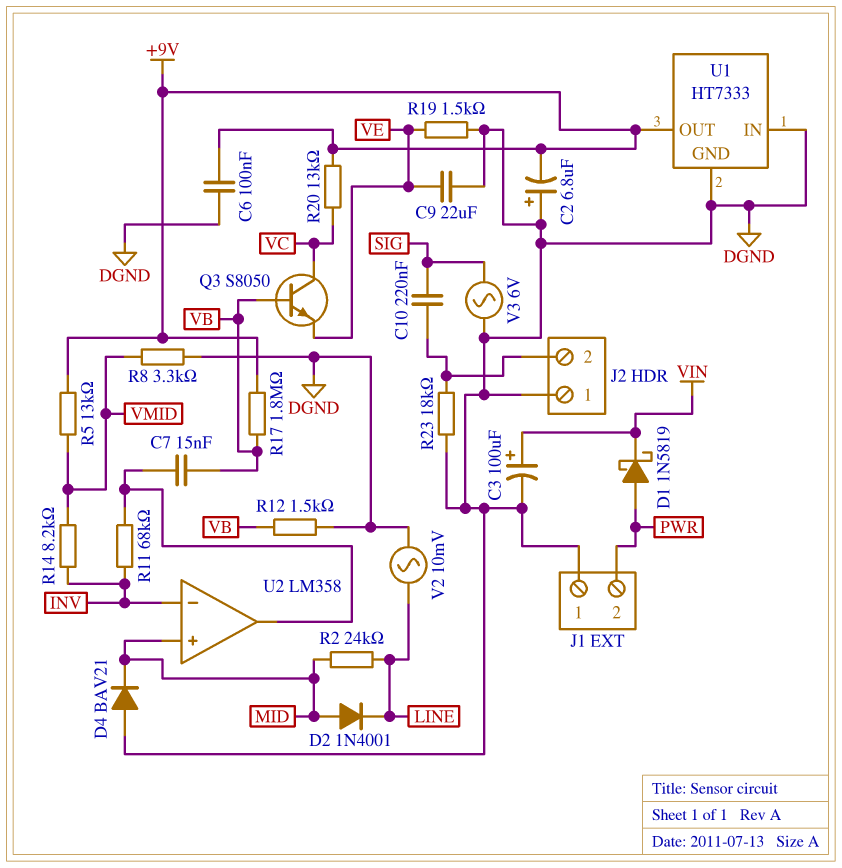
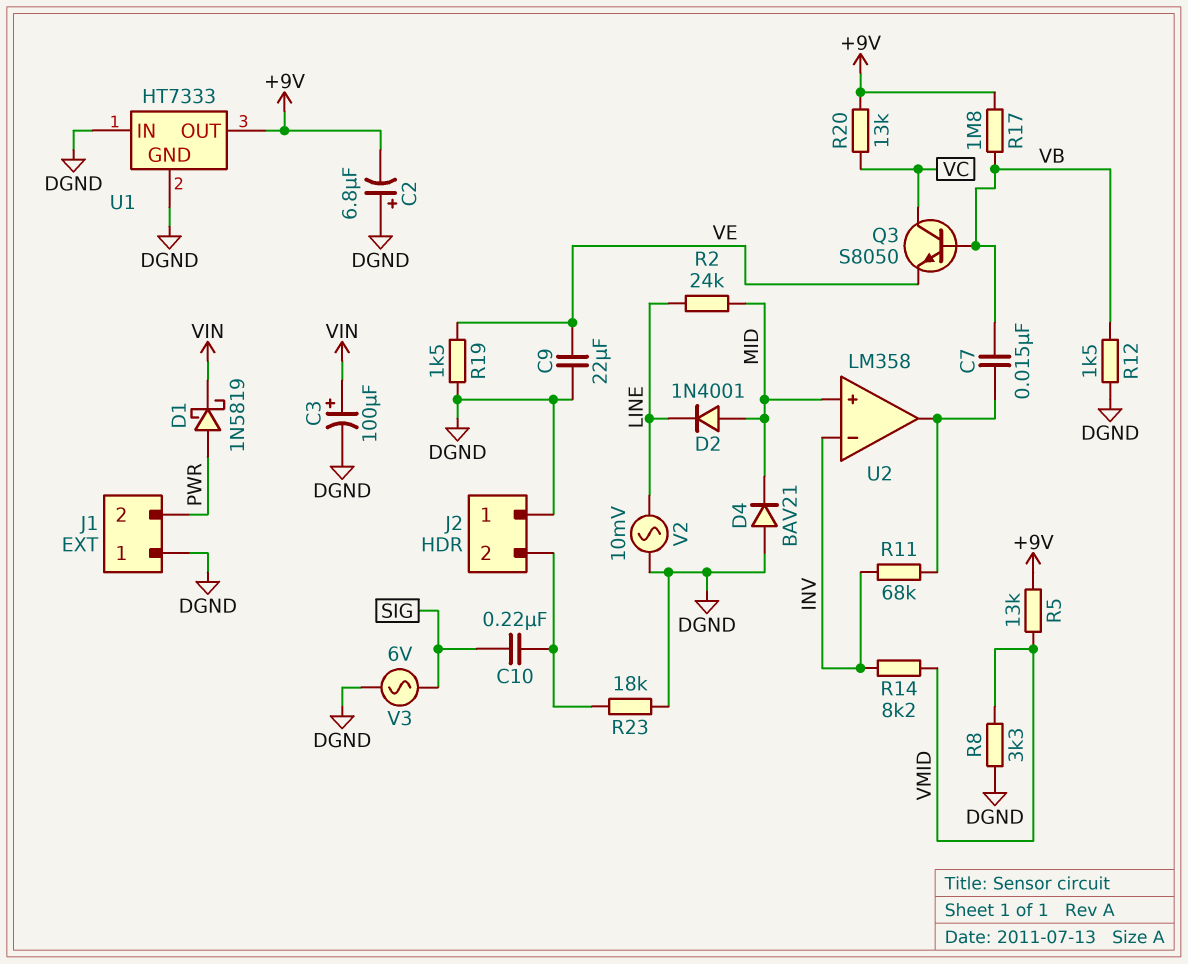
C6: 100nF (+9V, DGND) -> none

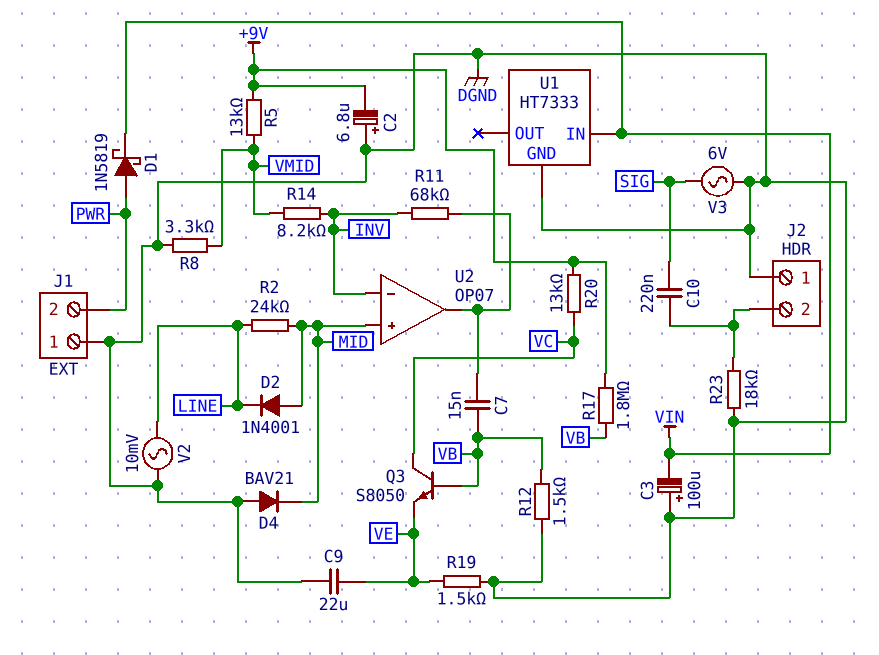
C3: 100uF (plus VIN, minus DGND) -> 100uF (plus DGND, minus VIN)
U1 pin IN: DGND -> VIN
U1 pin OUT: +9V -> none
U2: LM358 -> OP07

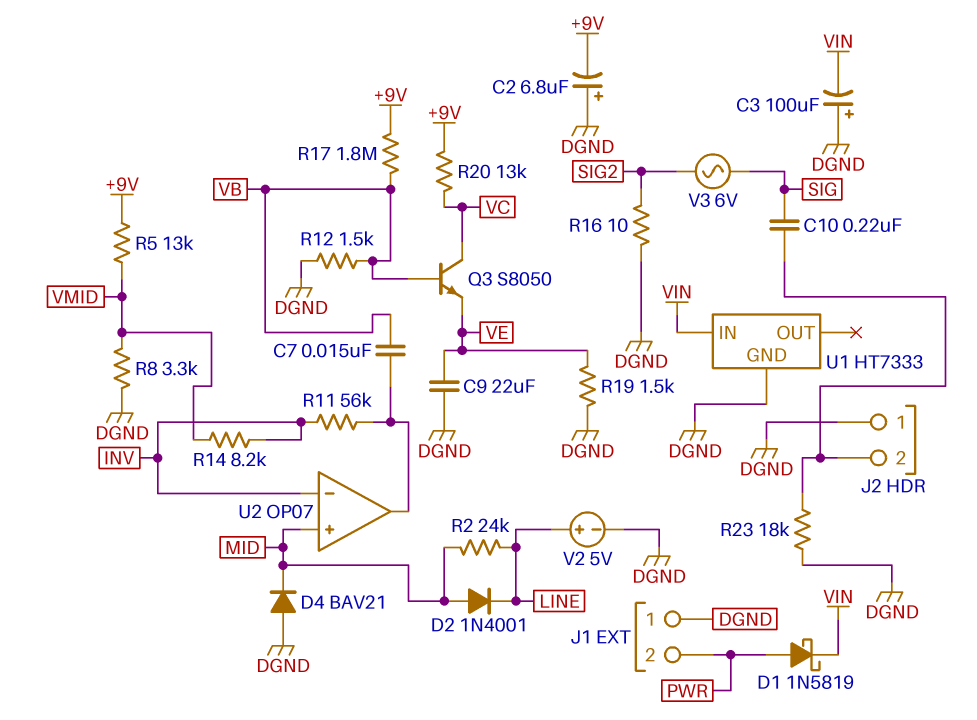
R11: 68k (INV, U2/out) -> 56k (INV, U2/out)
R16: none -> 10 (DGND, SIG2)
V2: AC 10mV (DGND, LINE) -> 5V (plus LINE, minus DGND)
V3: AC 6V (DGND, SIG) -> AC 6V (SIG, SIG2)

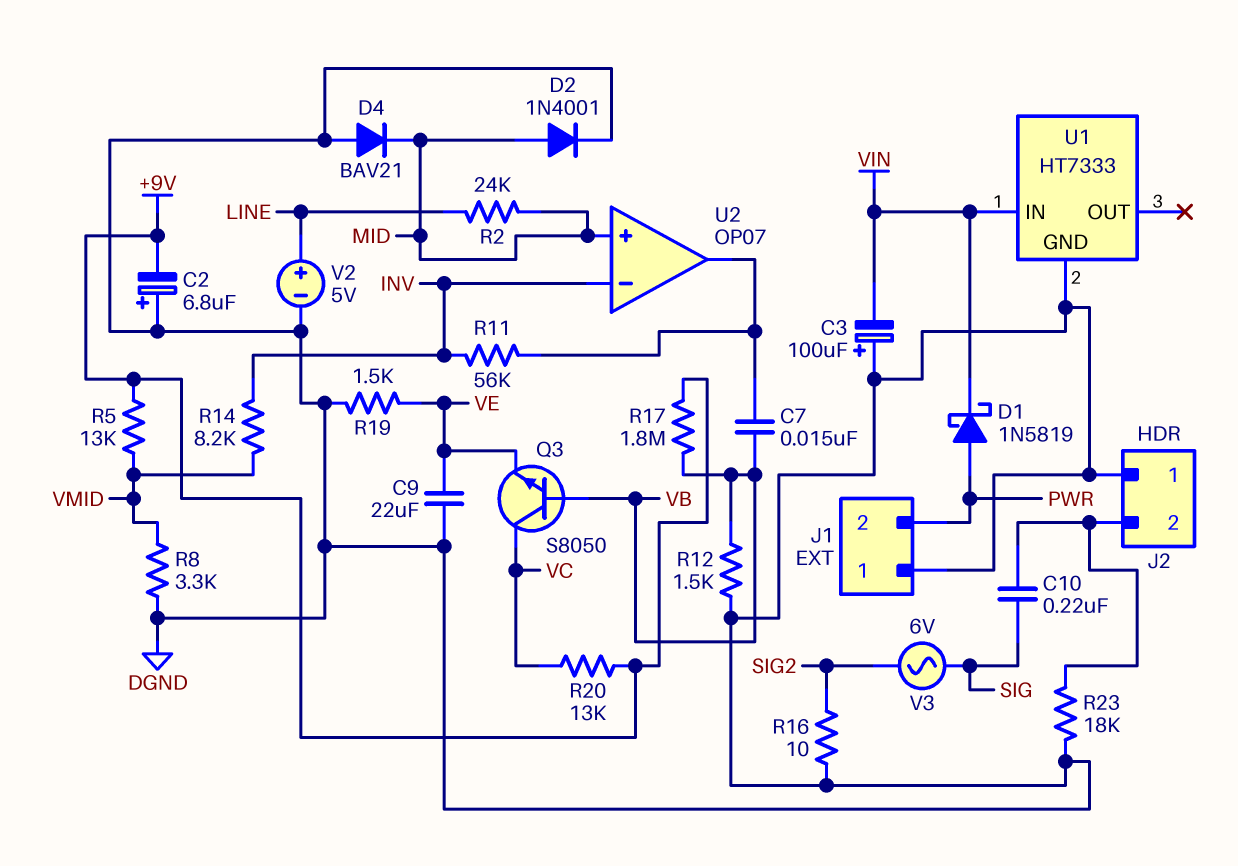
D2: diode 1N4001 (A MID, K LINE) -> diode 1N4001 (A MID, K DGND)

